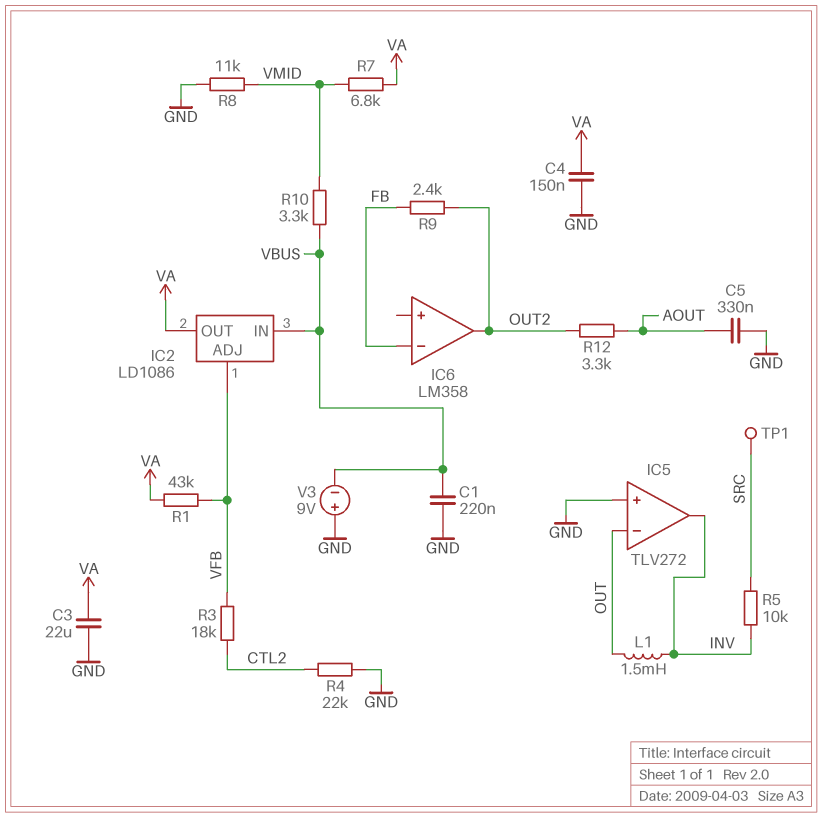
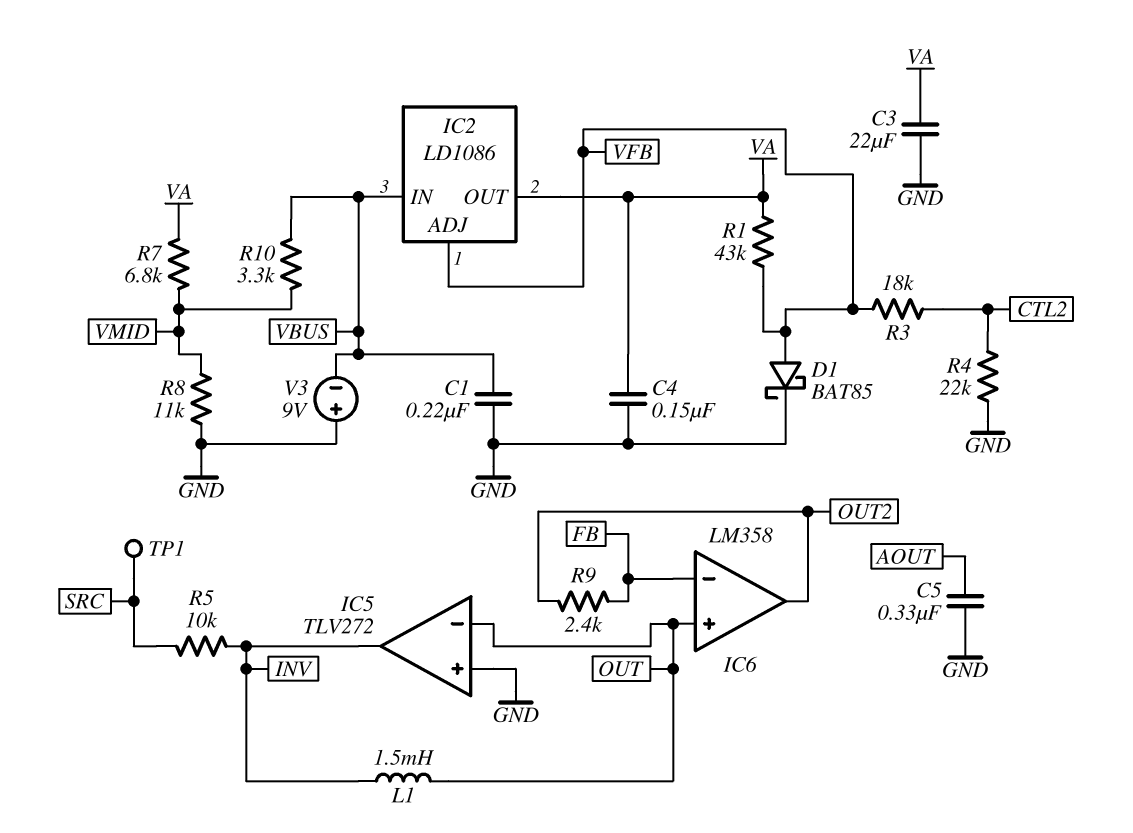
D1: none -> schottky BAT85 (A VFB, K GND)
IC6 pin in+: none -> OUT
R12: 3.3k (AOUT, OUT2) -> none

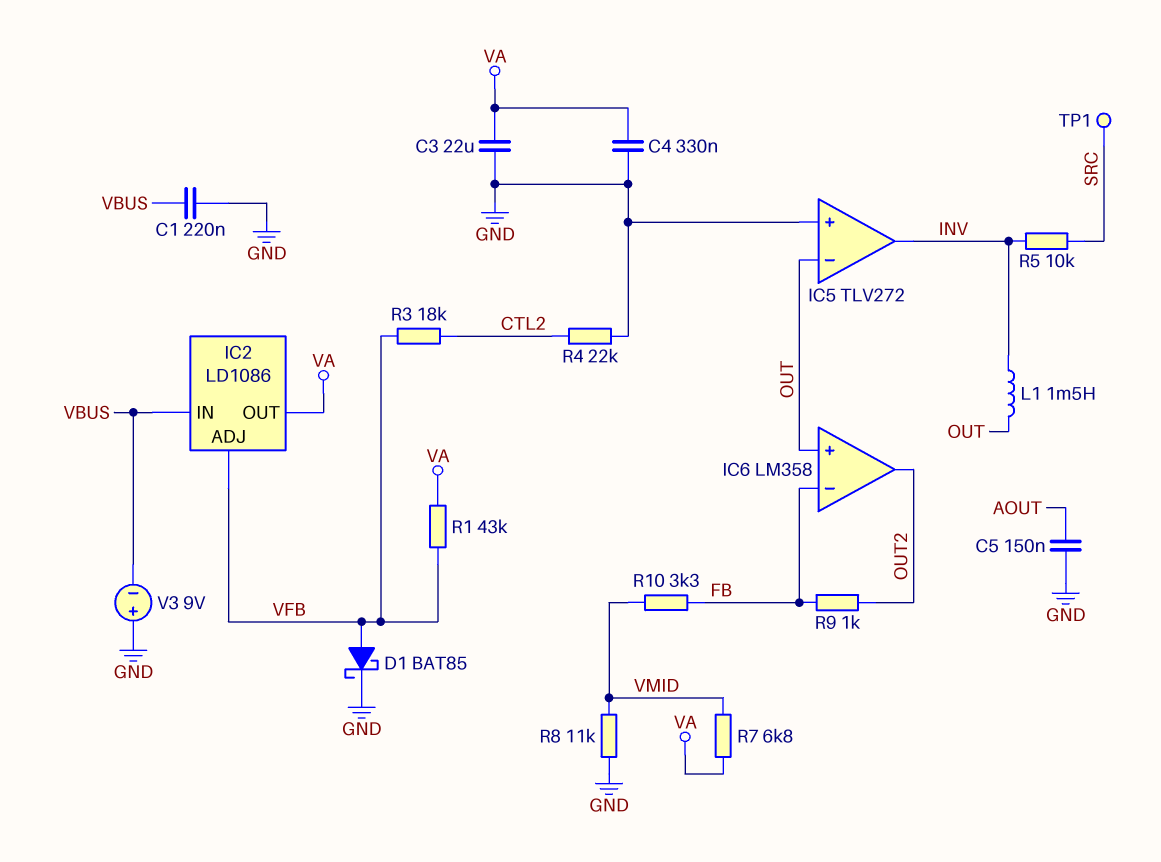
C4: 150nF (GND, VA) -> 330nF (GND, VA)
C5: 330nF (AOUT, GND) -> 150nF (AOUT, GND)
R9: 2.4k (FB, OUT2) -> 1k (FB, OUT2)
R10: 3.3k (VBUS, VMID) -> 3.3k (FB, VMID)

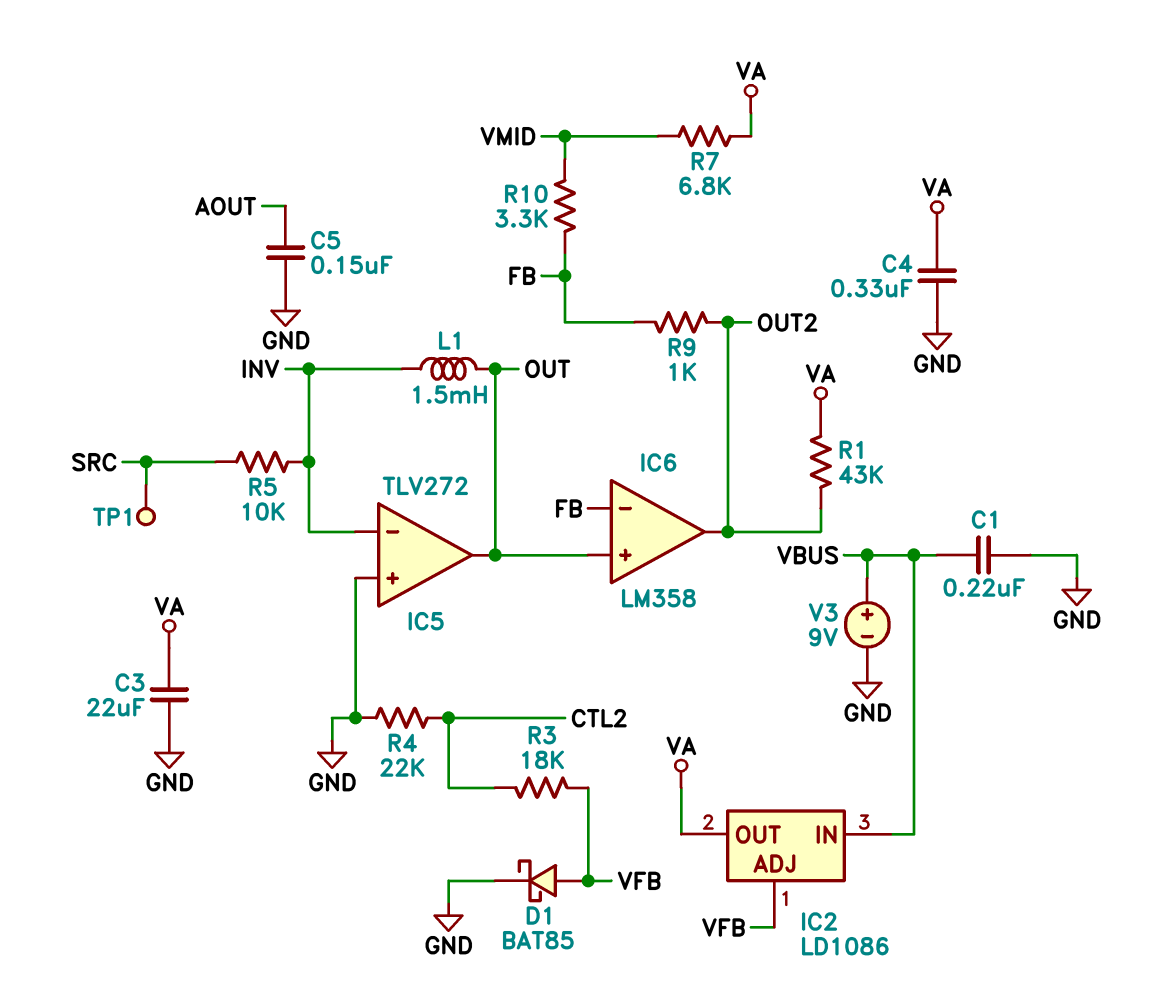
IC5 pin in-: OUT -> INV
IC5 pin out: INV -> OUT
R1: 43k (VA, VFB) -> 43k (OUT2, VA)
R8: 11k (GND, VMID) -> none
V3: 9V (plus GND, minus VBUS) -> 9V (plus VBUS, minus GND)

